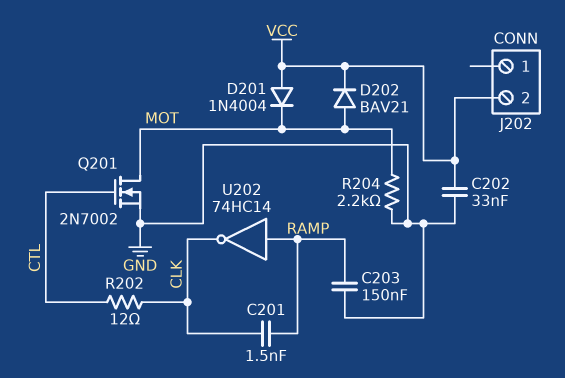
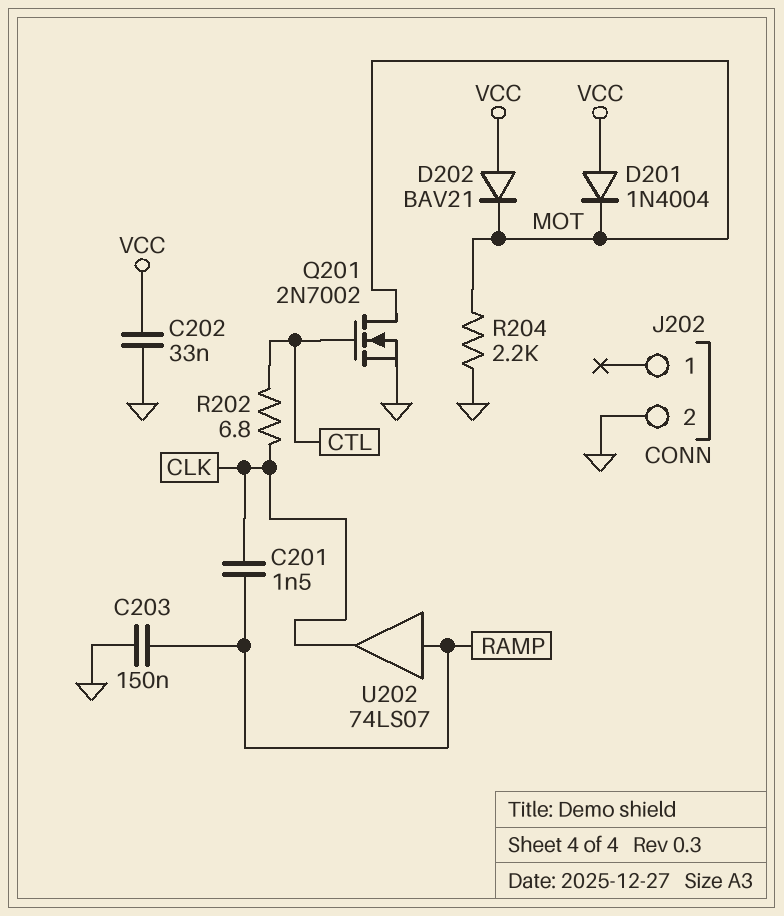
D202: diode BAV21 (A MOT, K VCC) -> diode BAV21 (A VCC, K MOT)
J202 pin 2: VCC -> GND
R202: 12 (CLK, CTL) -> 6.8 (CLK, CTL)
U202: NOT 74HC14 (in RAMP, out CLK) -> buffer 74LS07 (in RAMP, out CLK)

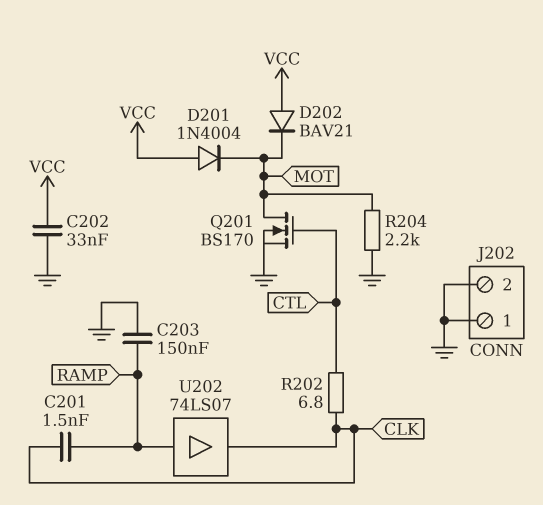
J202 pin 1: none -> GND
Q201: NMOS 2N7002 (G CTL, D MOT, S GND) -> NMOS BS170 (G CTL, D MOT, S GND)

